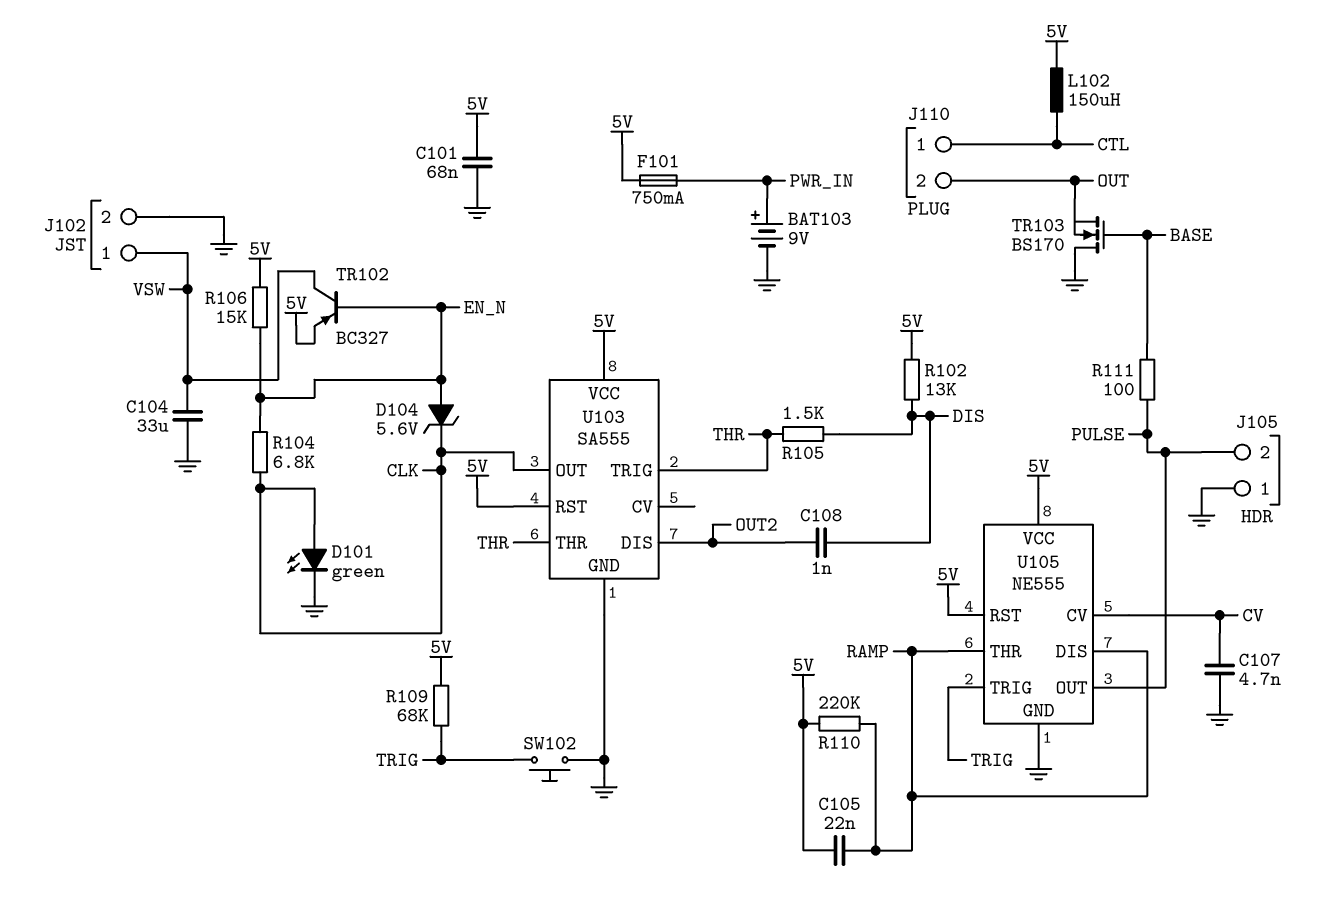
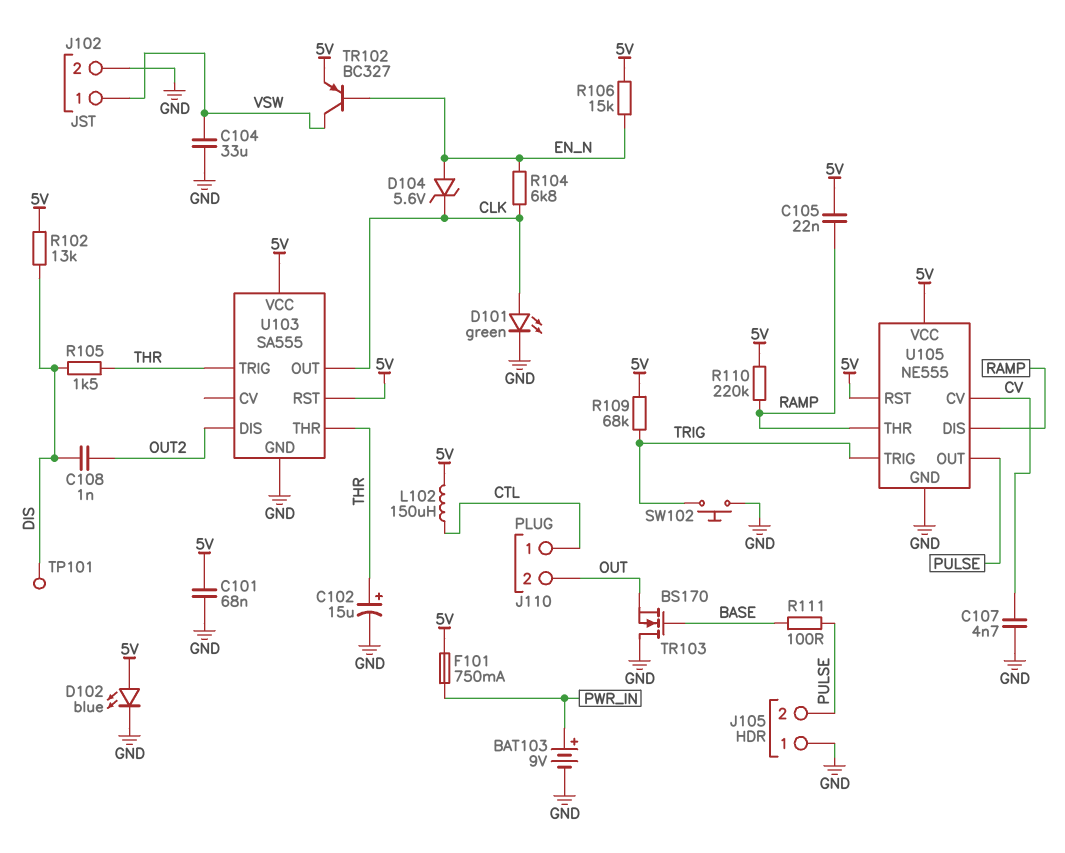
C102: none -> 15uF (plus THR, minus GND)
D102: none -> LED blue (A 5V, K GND)
TP101: none -> test point (DIS)

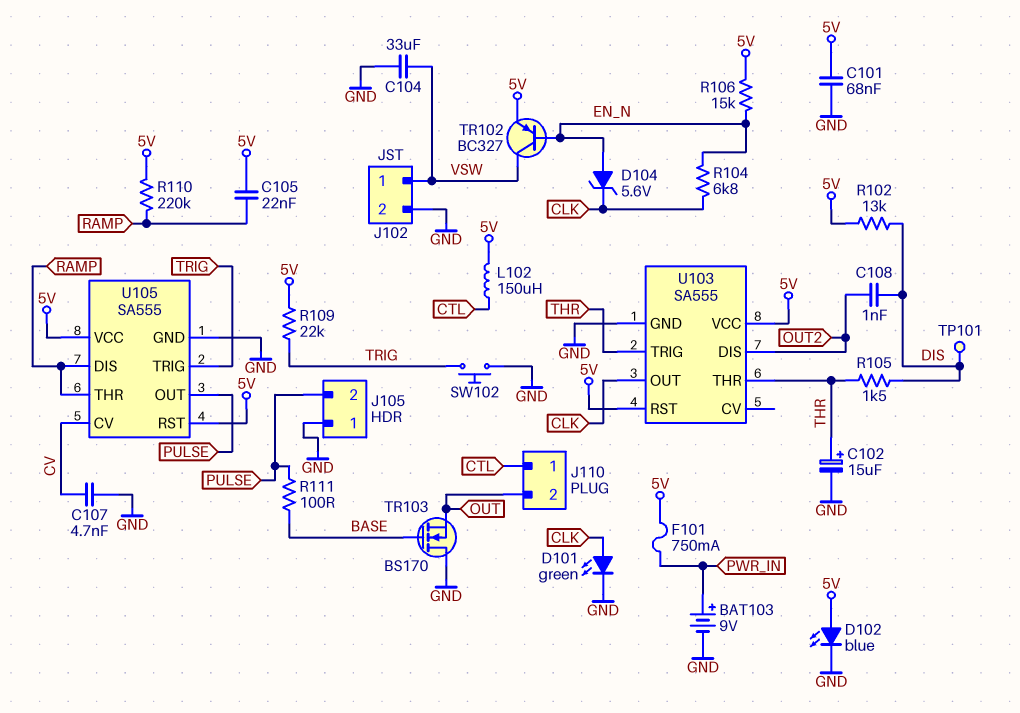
R109: 68k (5V, TRIG) -> 22k (5V, TRIG)
U105: NE555 -> SA555

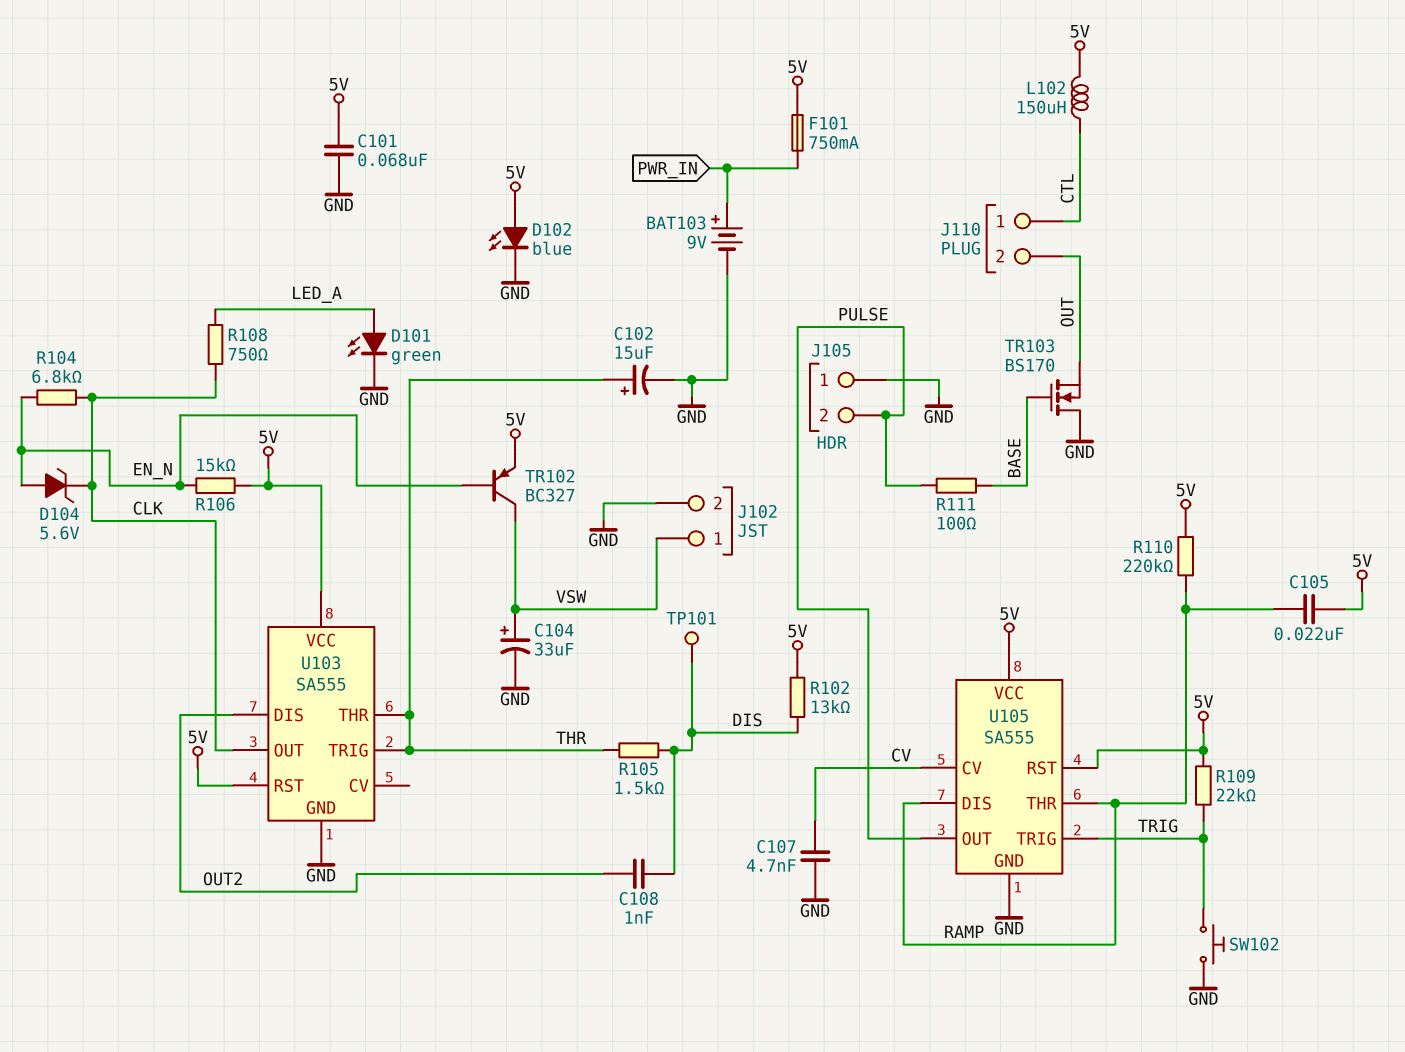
C104: 33uF (GND, VSW) -> 33uF (plus VSW, minus GND)
D101: LED green (A CLK, K GND) -> LED green (A LED_A, K GND)
R108: none -> 750 (CLK, LED_A)

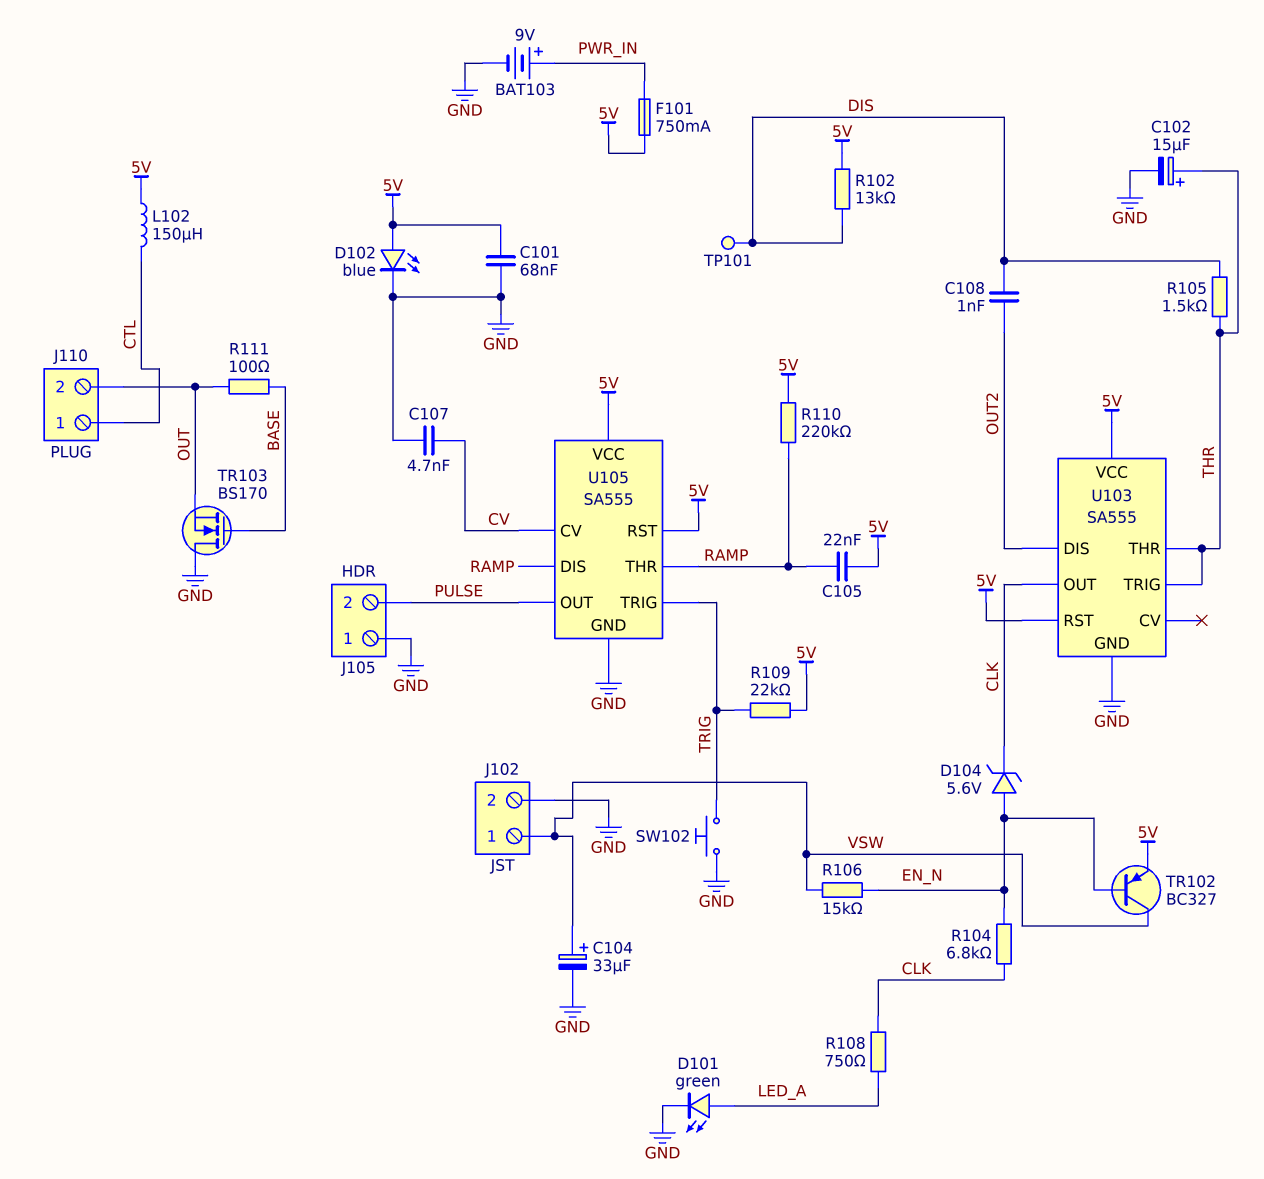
R106: 15k (5V, EN_N) -> 15k (EN_N, VSW)
R111: 100 (BASE, PULSE) -> 100 (BASE, OUT)

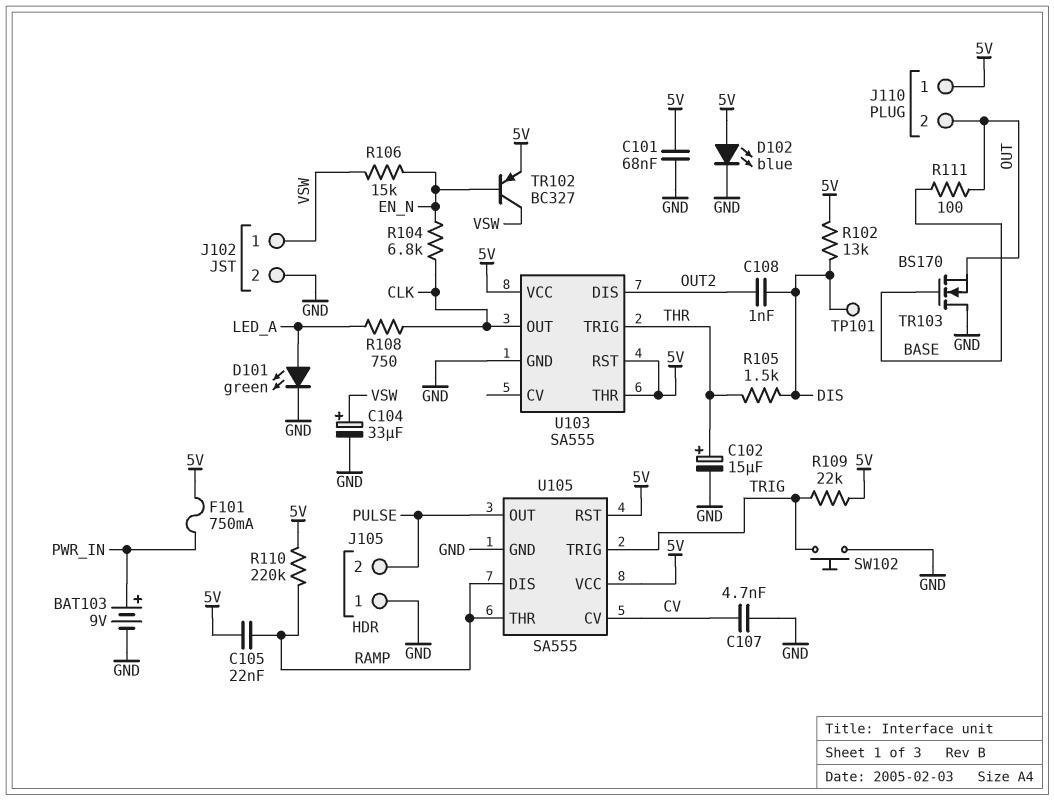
D104: zener 5.6V (A EN_N, K CLK) -> none
J110 pin 1: CTL -> 5V
L102: 150uH (5V, CTL) -> none
U103 pin THR: THR -> 5V

